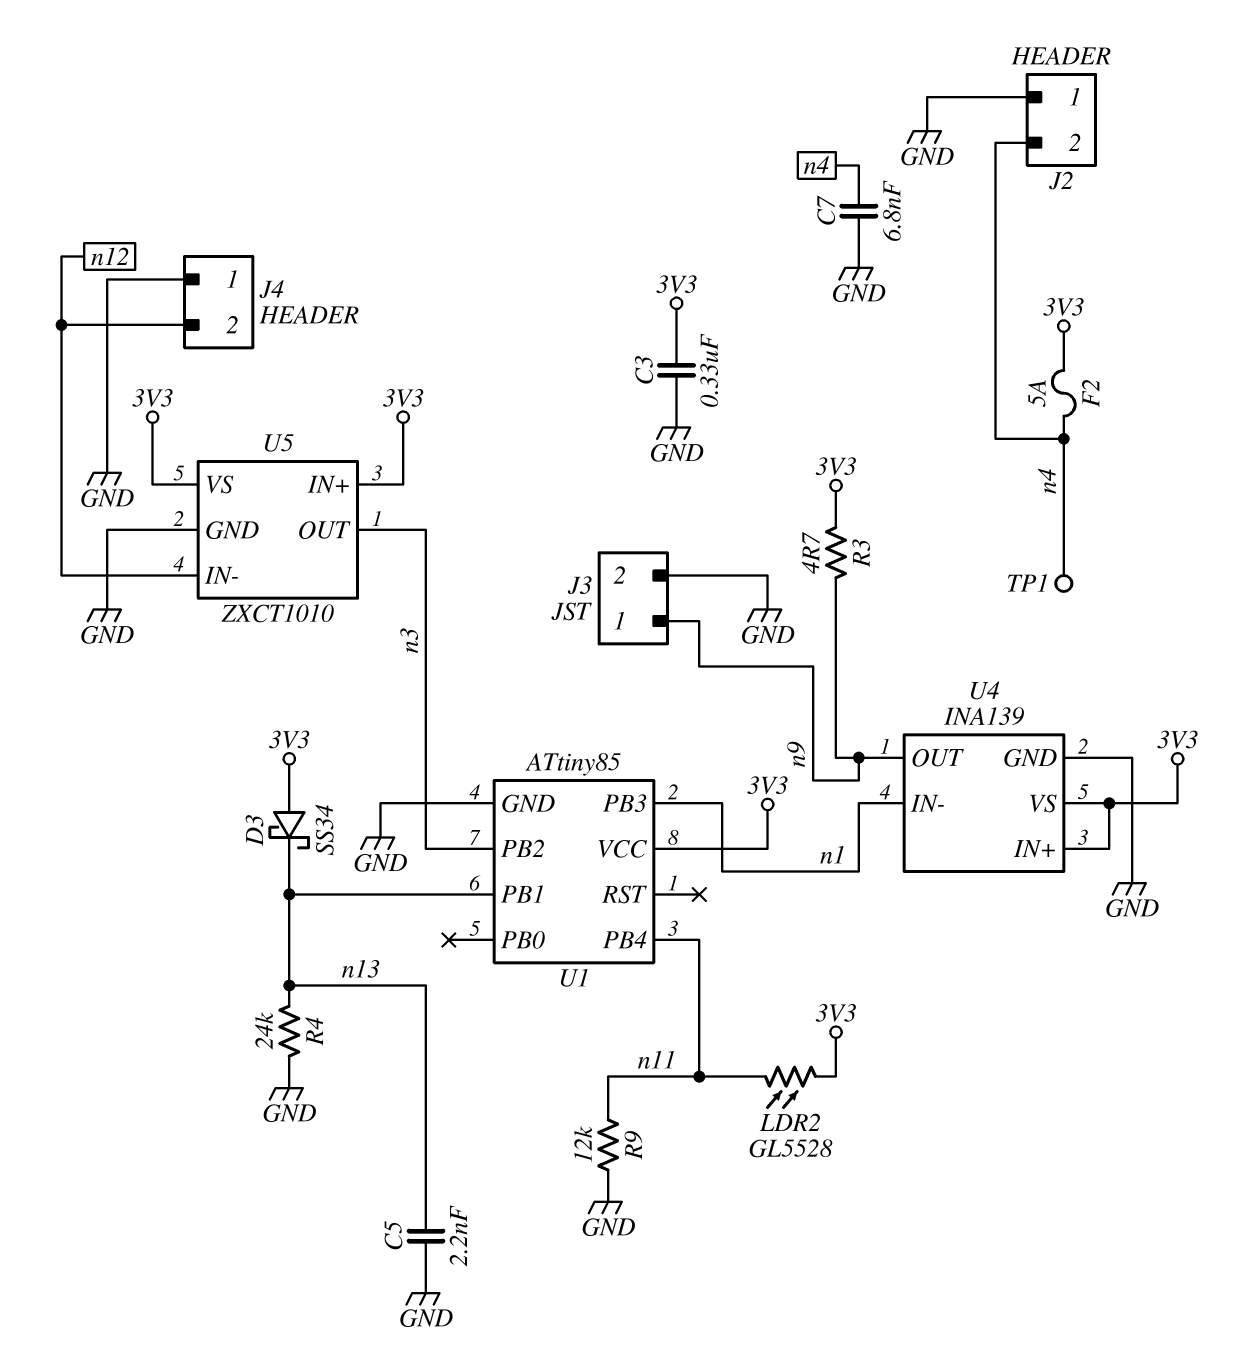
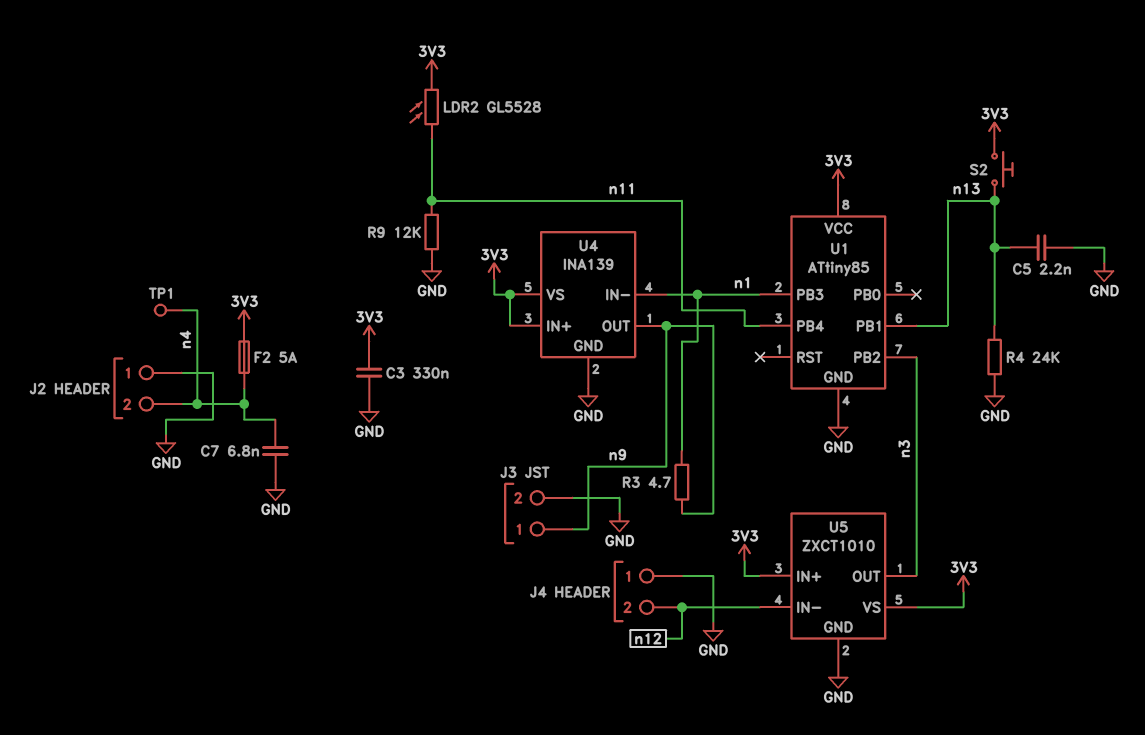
D3: schottky SS34 (A 3V3, K n13) -> none
R3: 4.7 (3V3, n9) -> 4.7 (n1, n9)
S2: none -> button (3V3, n13)

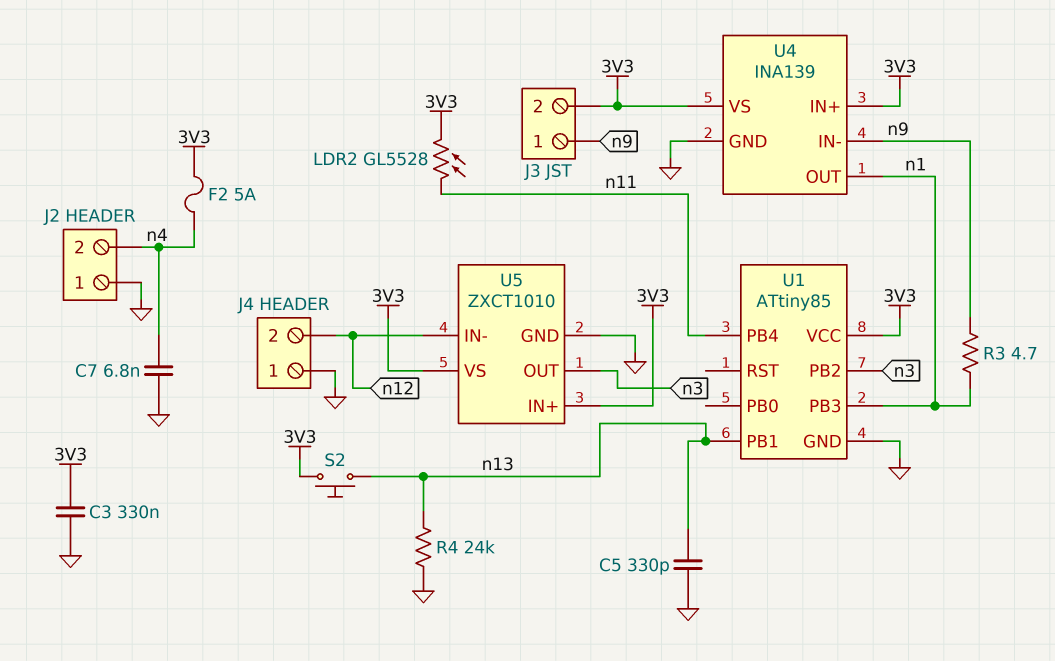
C5: 2.2nF (GND, n13) -> 330pF (GND, n13)
J3 pin 2: GND -> 3V3
R9: 12k (GND, n11) -> none
TP1: test point (n4) -> none
U4 pin IN-: n1 -> n9
U4 pin OUT: n9 -> n1

